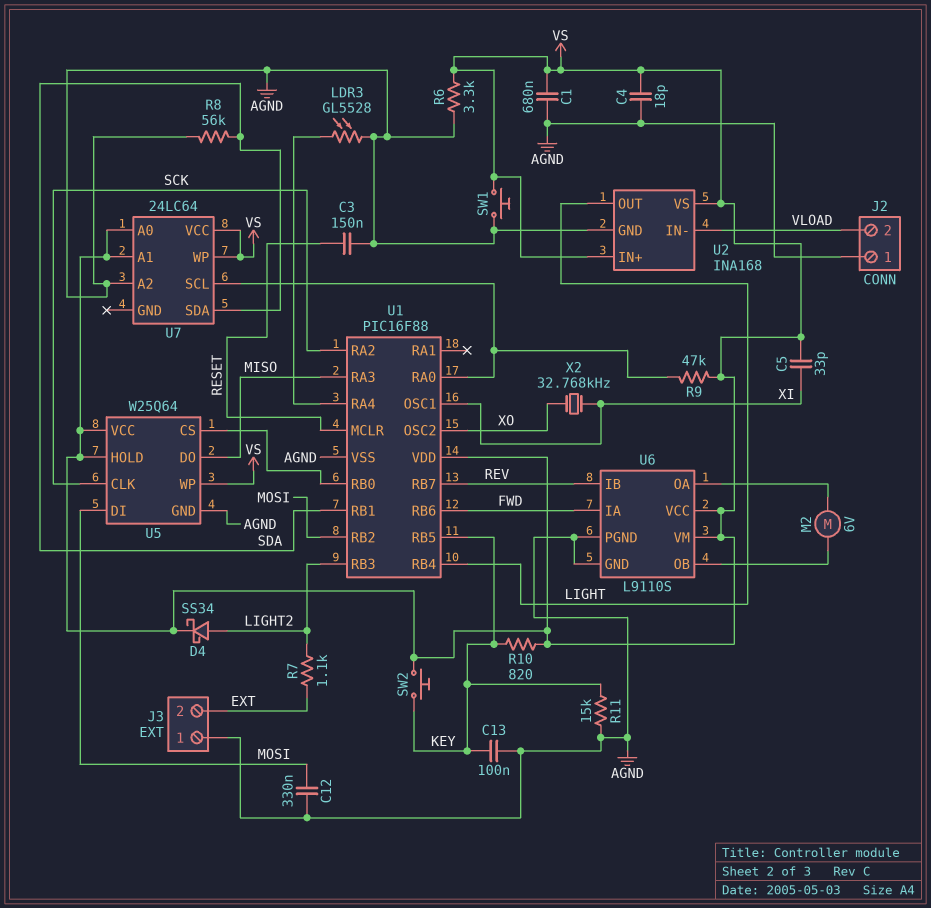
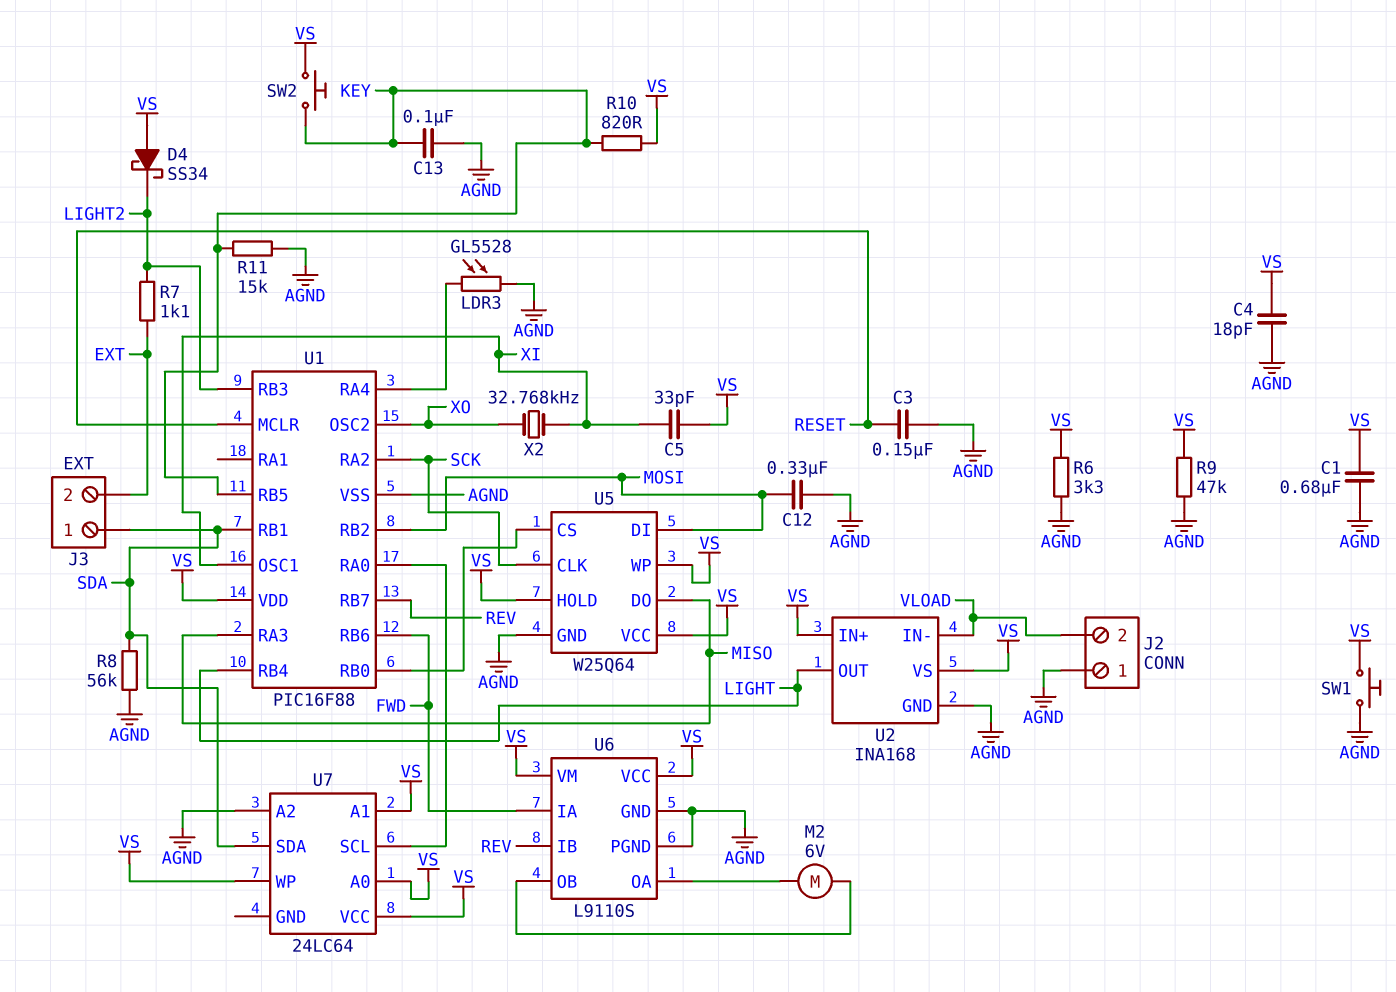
D4: schottky SS34 (A LIGHT2, K VS) -> schottky SS34 (A VS, K LIGHT2)
J3 pin 1: AGND -> SDA
R9: 47k (U1/RA0, VS) -> 47k (AGND, VS)

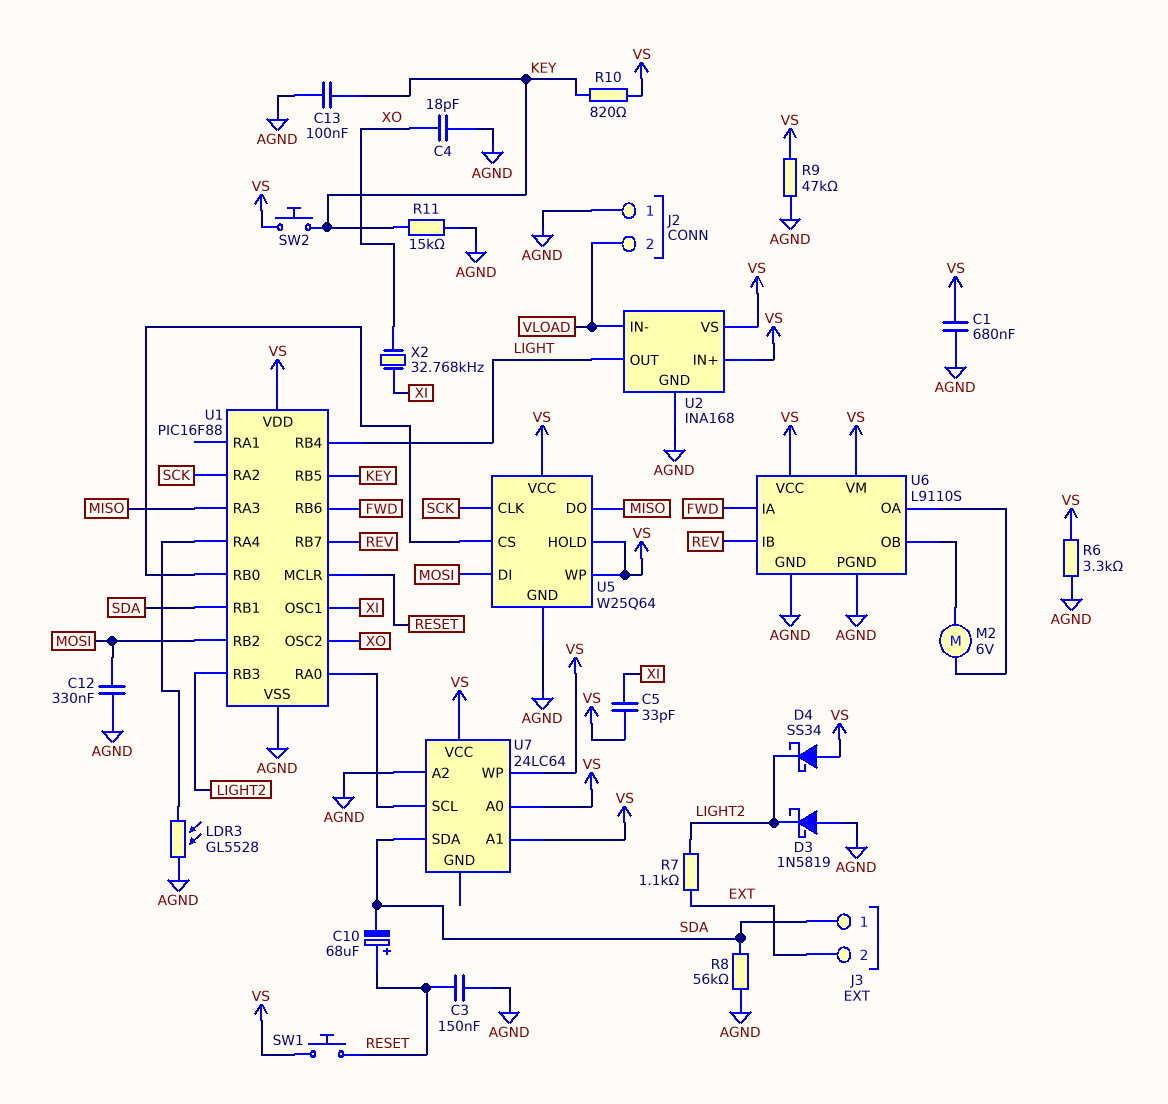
C4: 18pF (AGND, VS) -> 18pF (AGND, XO)
C10: none -> 68uF (plus RESET, minus SDA)
D3: none -> schottky 1N5819 (A AGND, K LIGHT2)
SW1: button (AGND, VS) -> button (RESET, VS)

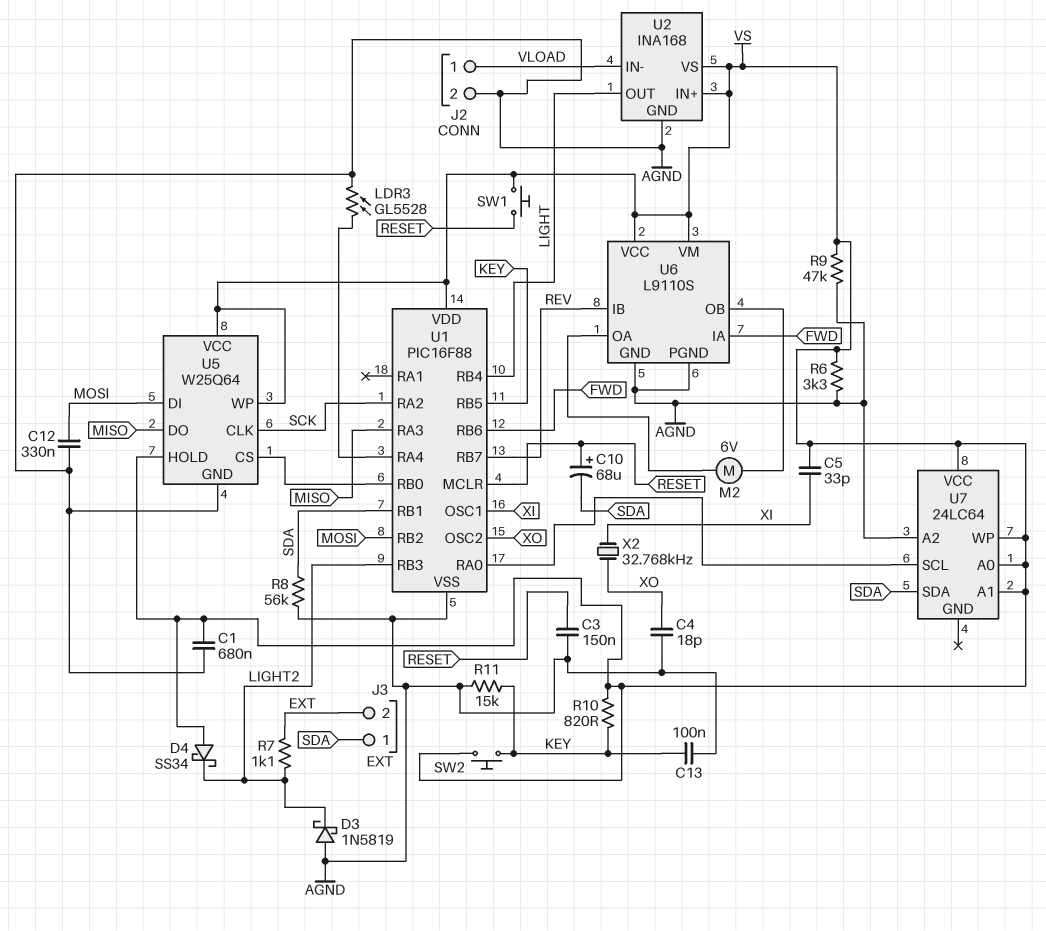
J2 pin 1: AGND -> VLOAD
J2 pin 2: VLOAD -> AGND

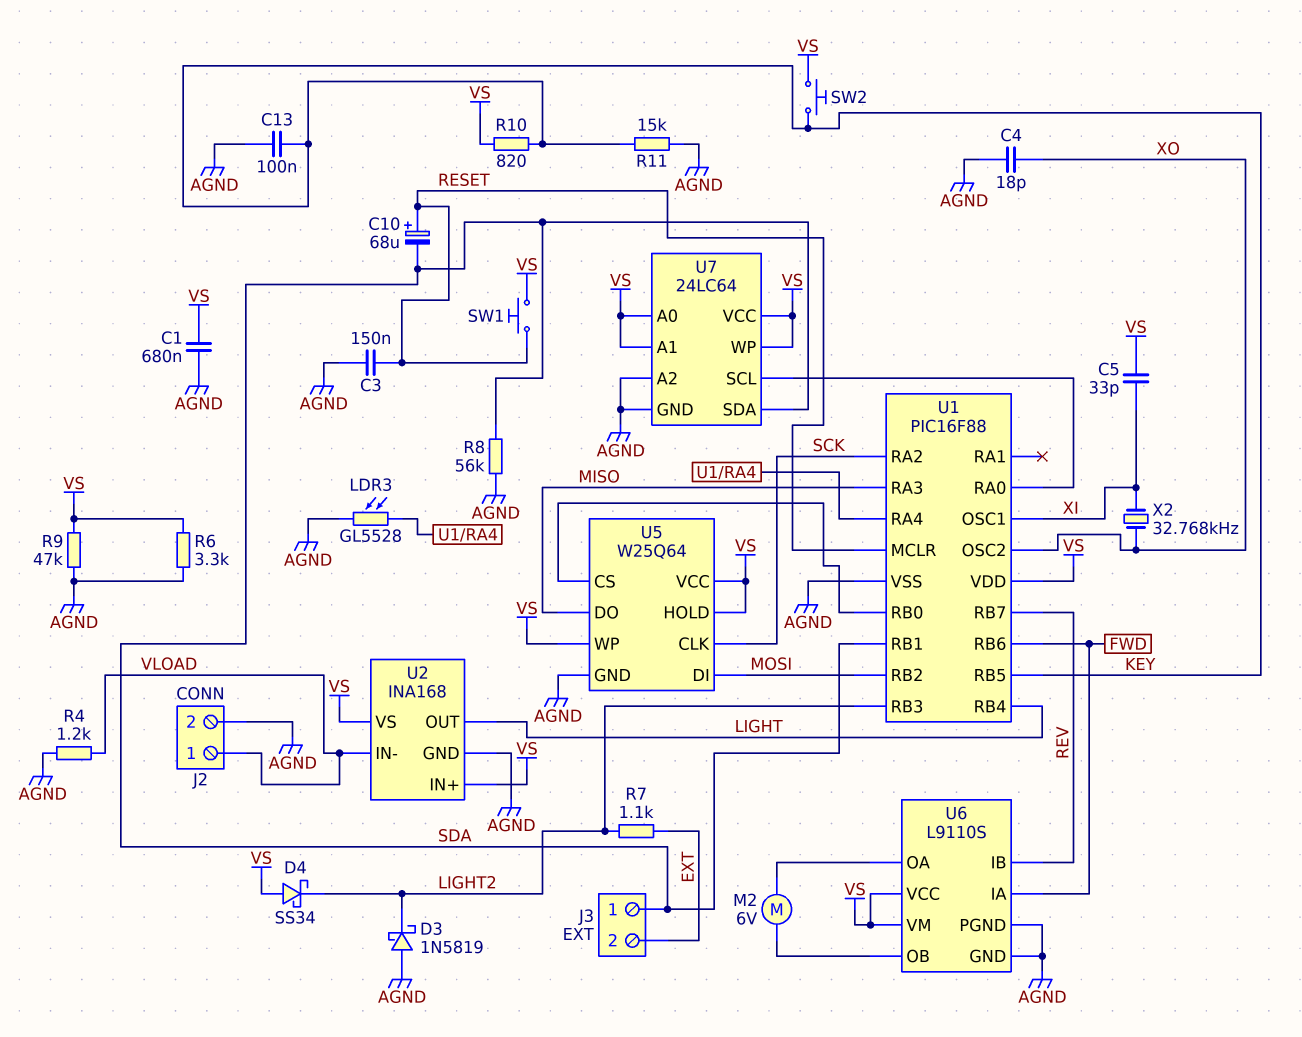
C12: 330nF (AGND, MOSI) -> none
R4: none -> 1.2k (AGND, VLOAD)
U7 pin GND: none -> AGND

